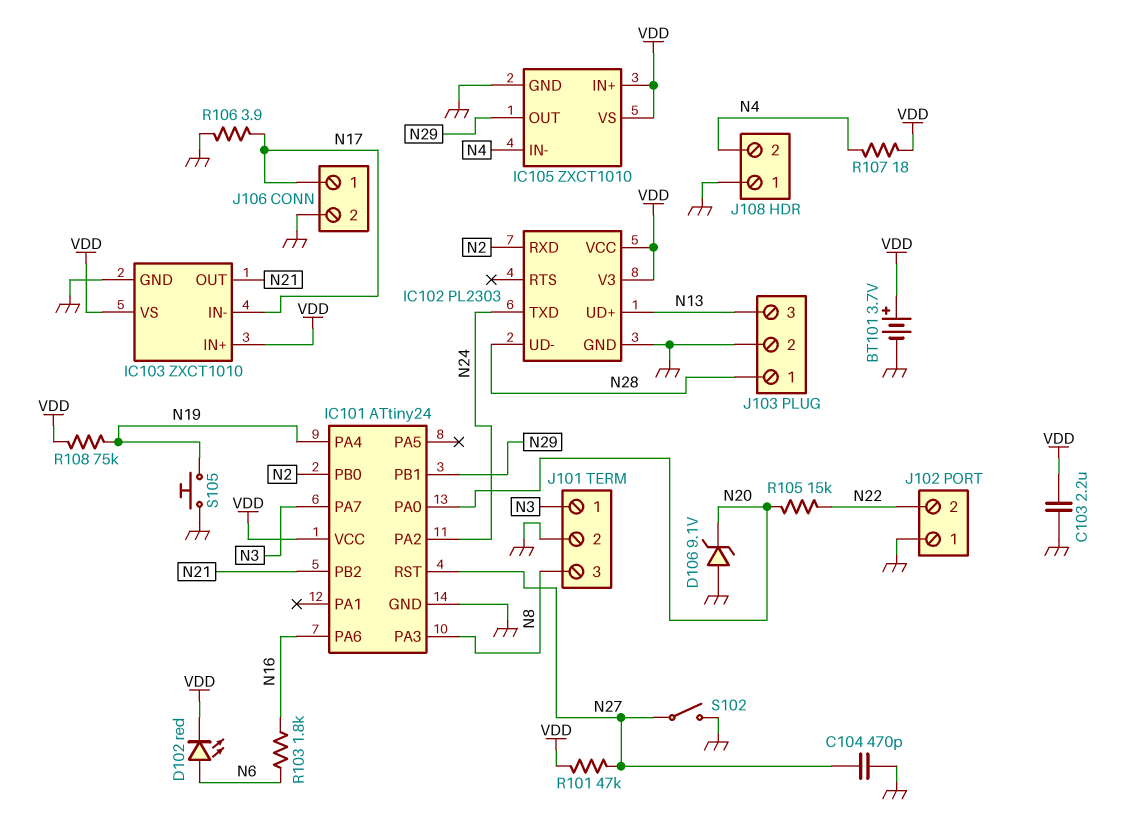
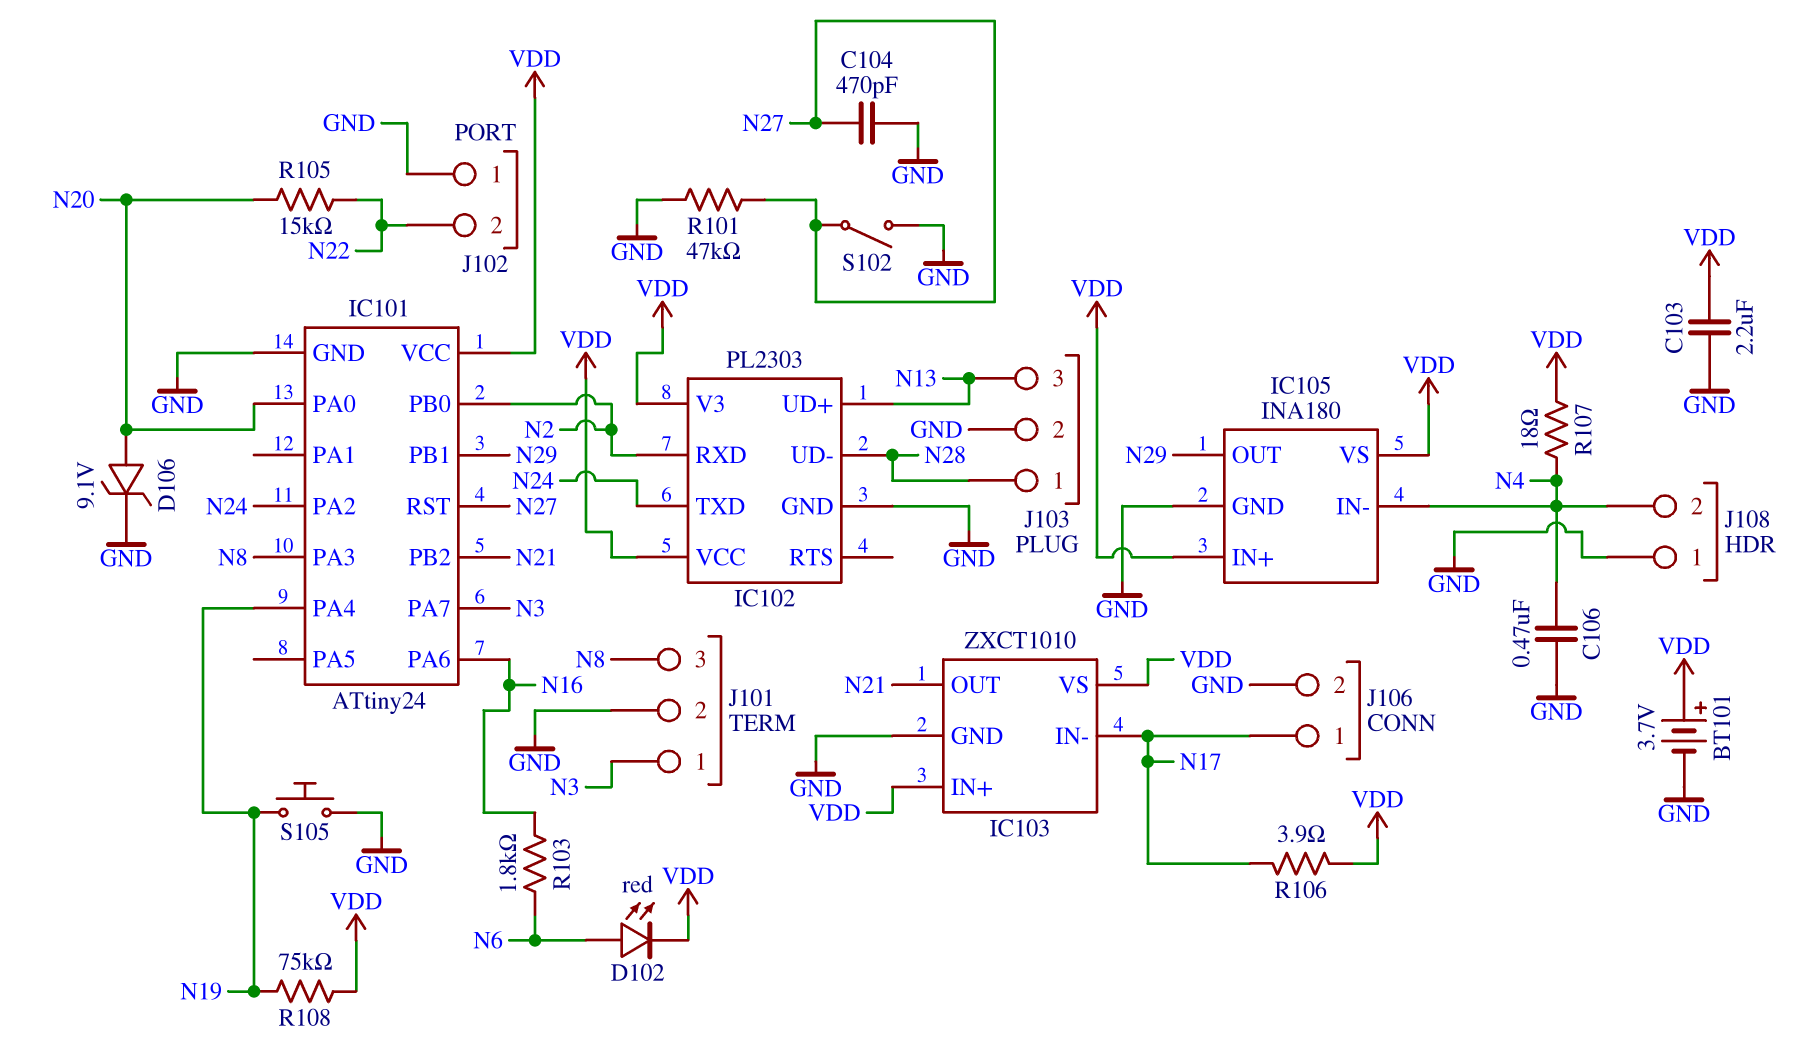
C106: none -> 470nF (GND, N4)
D106: zener 9.1V (A GND, K N20) -> zener 9.1V (A N20, K GND)
IC105: ZXCT1010 -> INA180
R101: 47k (N27, VDD) -> 47k (GND, N27)
R106: 3.9 (GND, N17) -> 3.9 (N17, VDD)

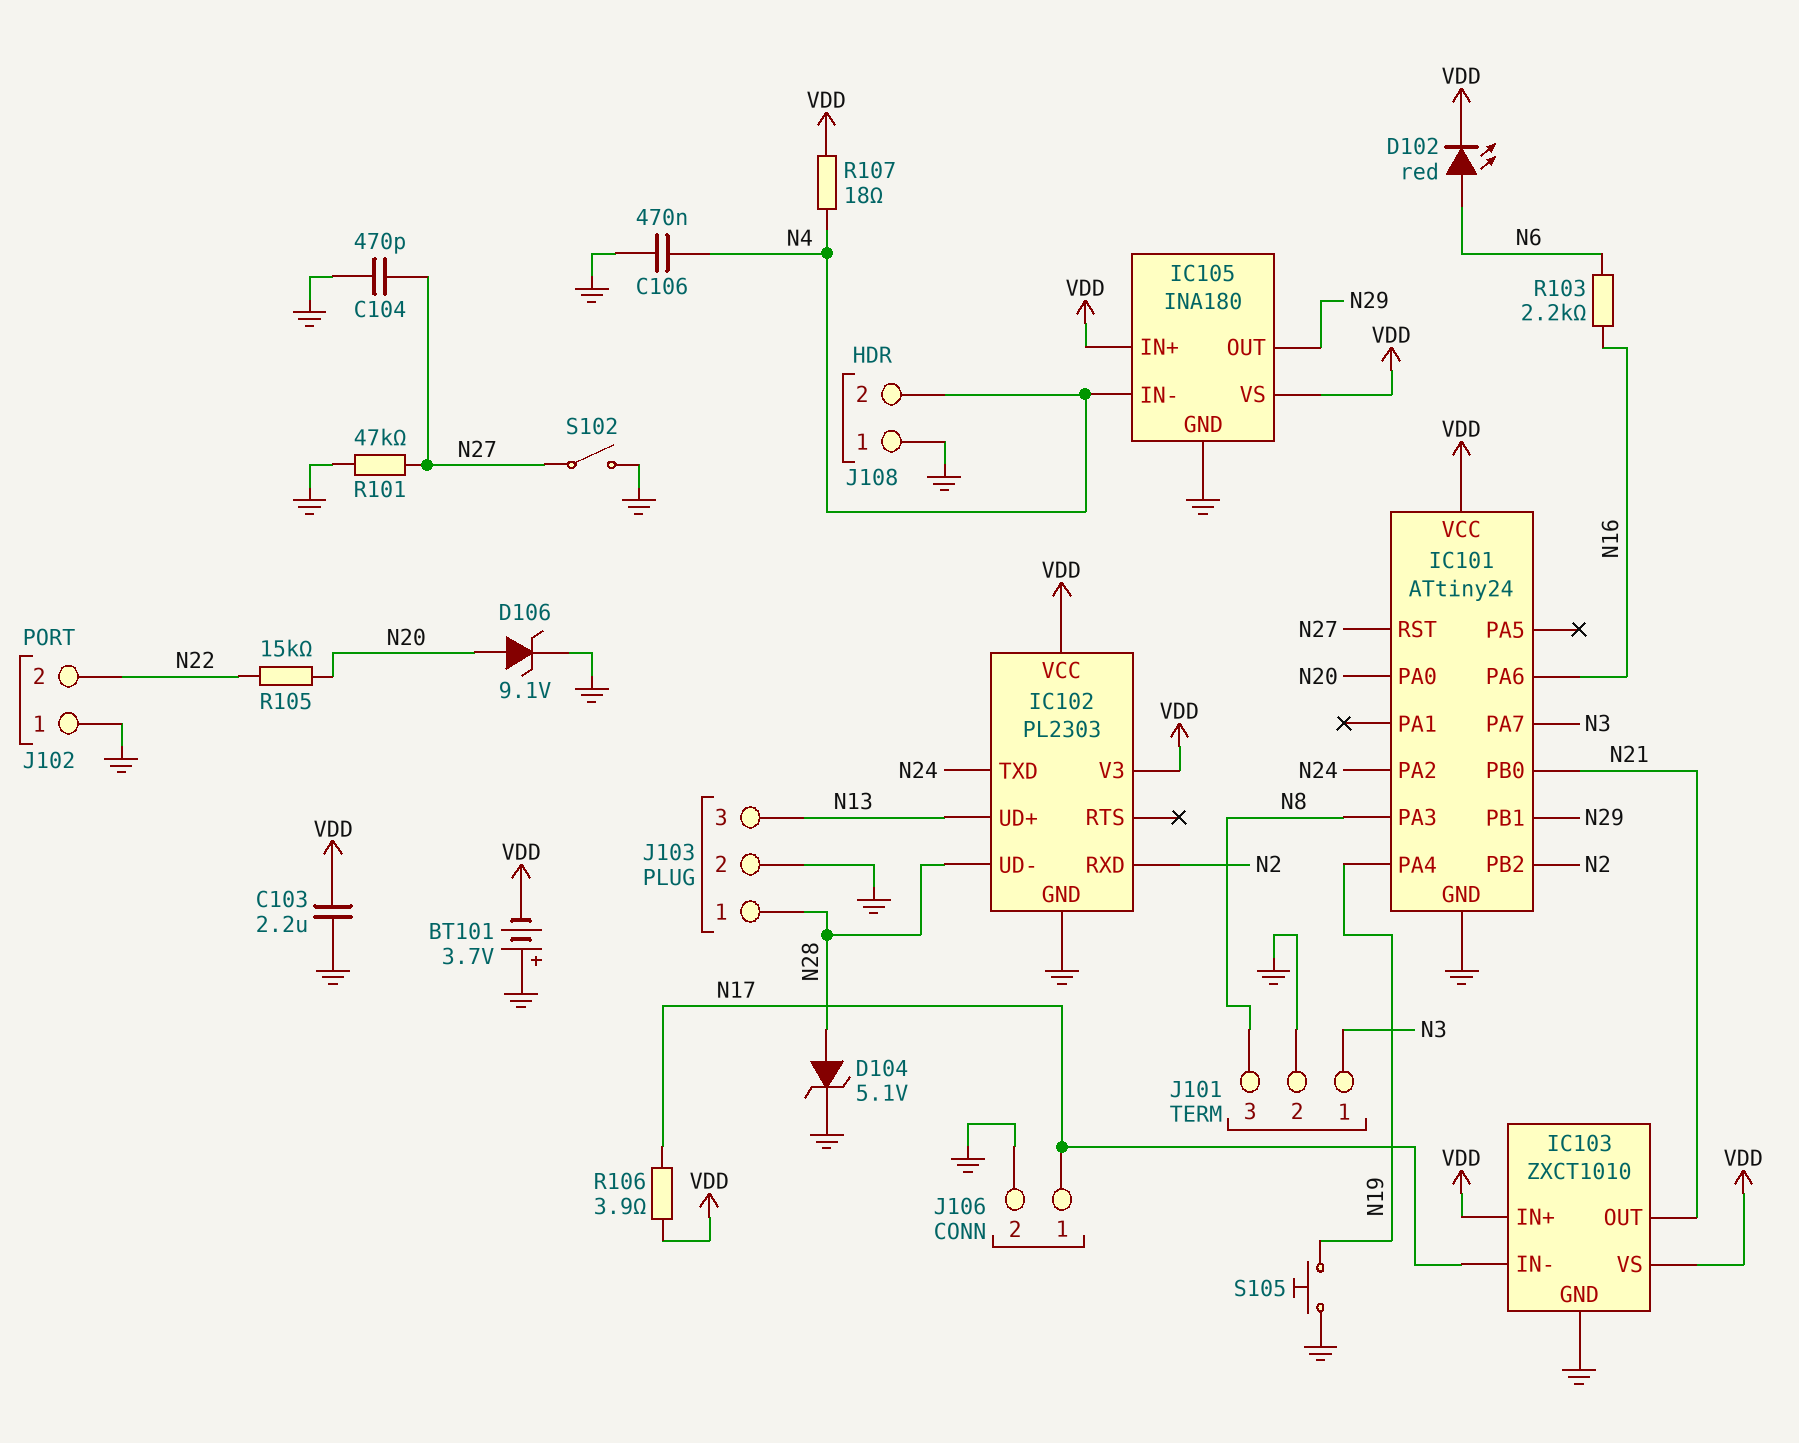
BT101: 3.7V (plus VDD, minus GND) -> 3.7V (plus GND, minus VDD)
D104: none -> zener 5.1V (A N28, K GND)
IC101 pin PB0: N2 -> N21
IC101 pin PB2: N21 -> N2
R103: 1.8k (N6, N16) -> 2.2k (N6, N16)
R108: 75k (N19, VDD) -> none

